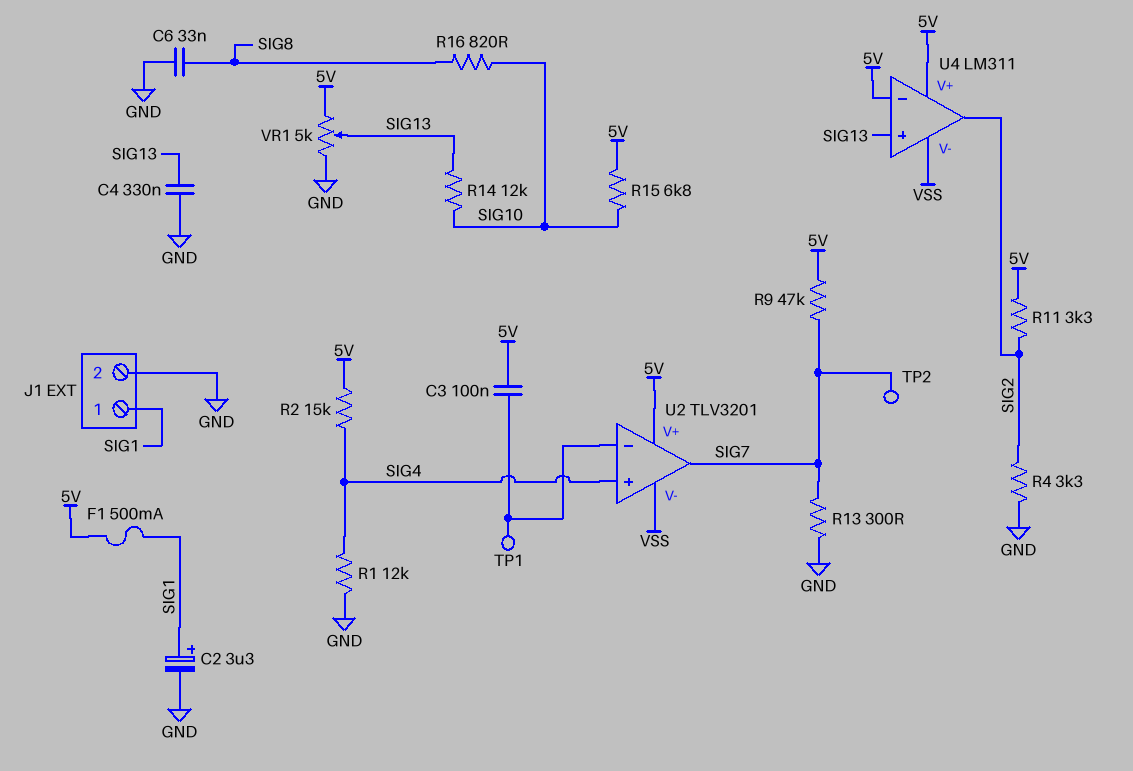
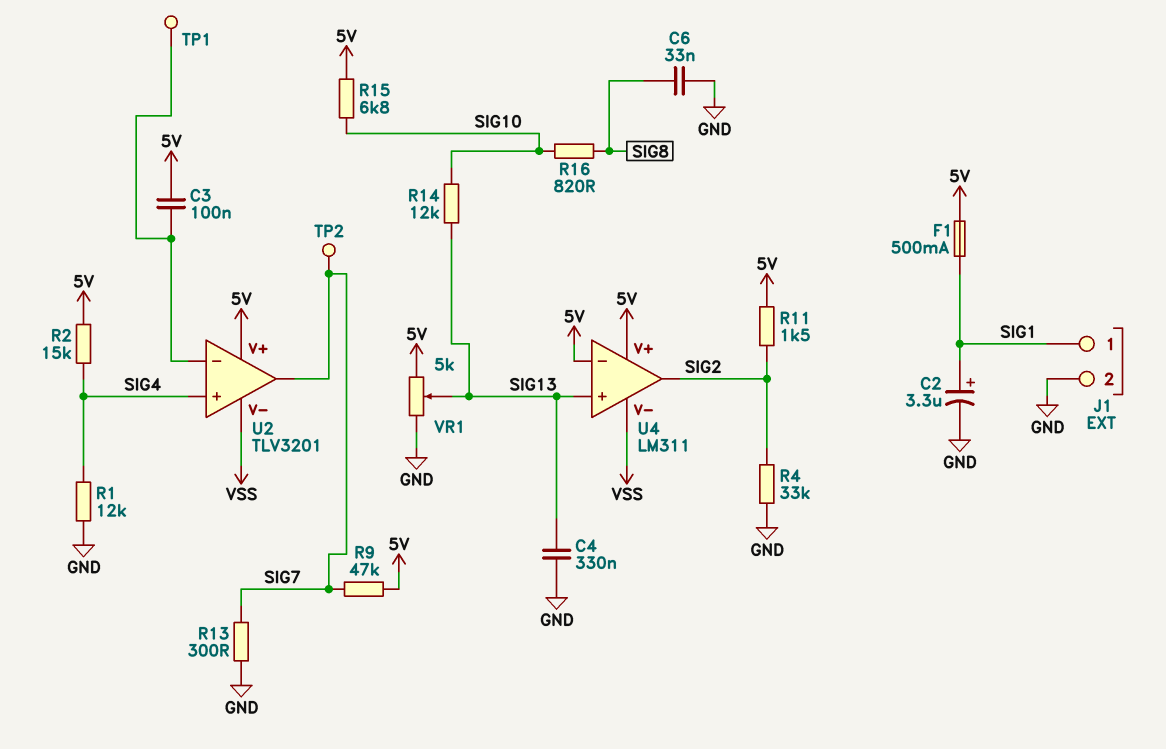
R4: 3.3k (GND, SIG2) -> 33k (GND, SIG2)
R11: 3.3k (5V, SIG2) -> 1.5k (5V, SIG2)

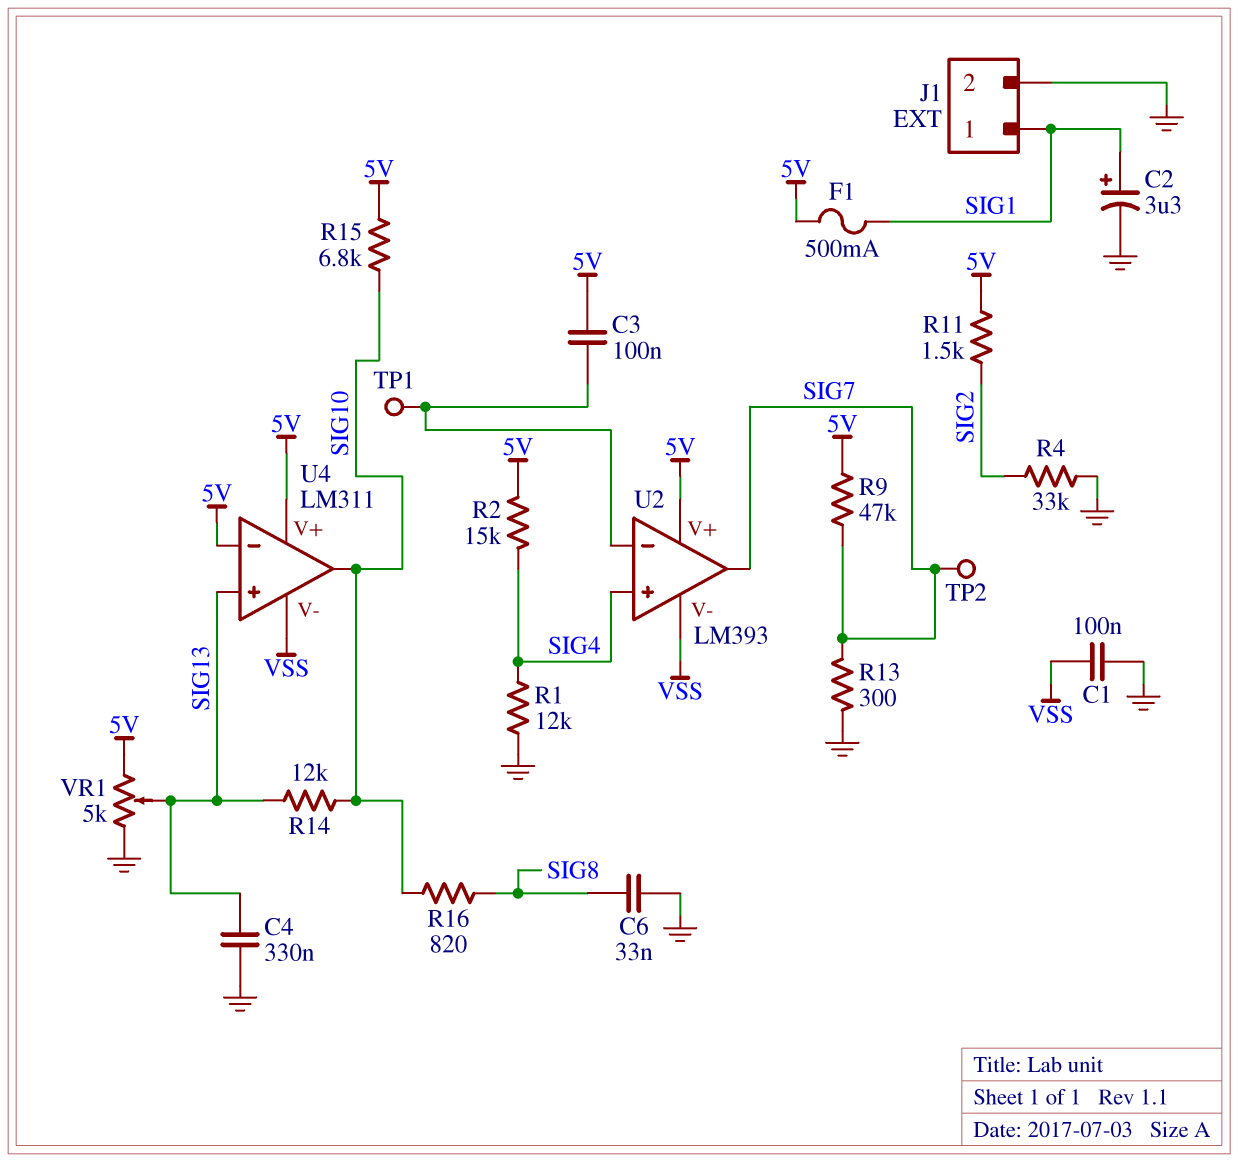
C1: none -> 100nF (GND, VSS)
U2: TLV3201 -> LM393
U4 pin out: SIG2 -> SIG10

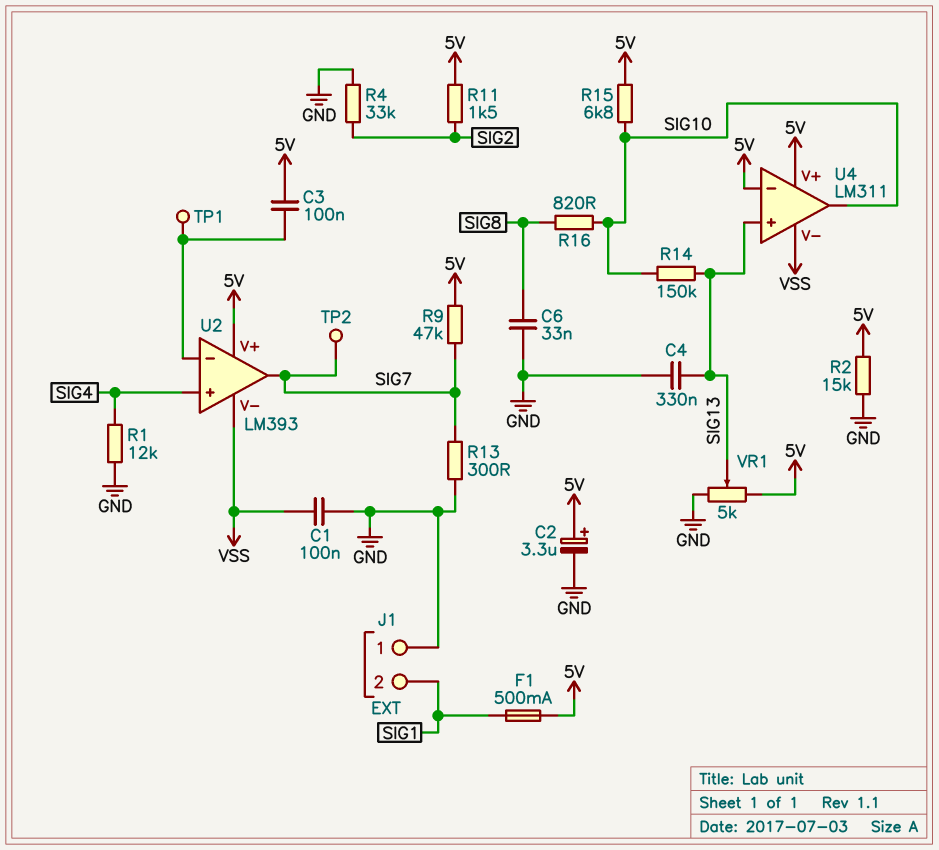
C2: 3.3uF (plus SIG1, minus GND) -> 3.3uF (plus 5V, minus GND)
J1 pin 1: SIG1 -> GND
J1 pin 2: GND -> SIG1
R2: 15k (5V, SIG4) -> 15k (5V, GND)
R14: 12k (SIG10, SIG13) -> 150k (SIG10, SIG13)

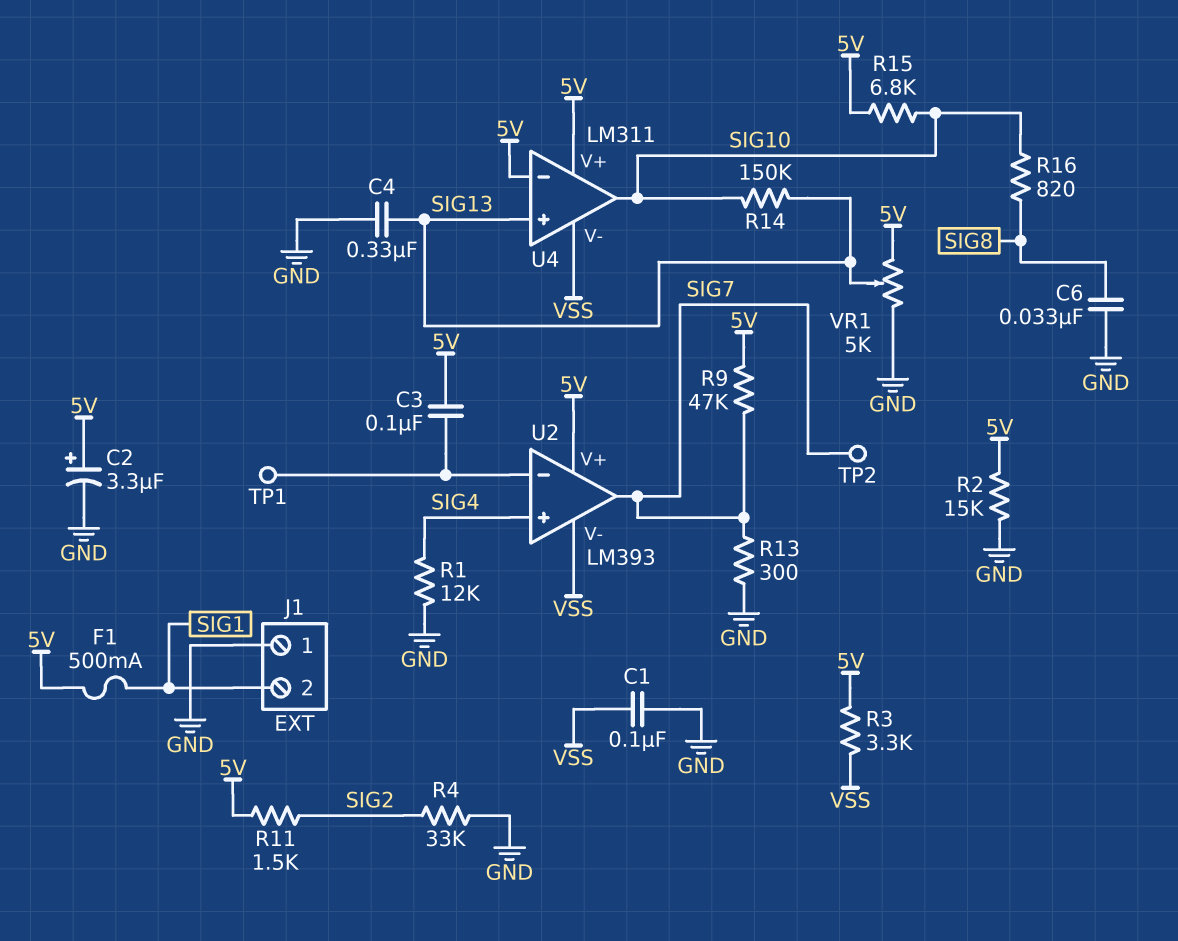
R3: none -> 3.3k (5V, VSS)

